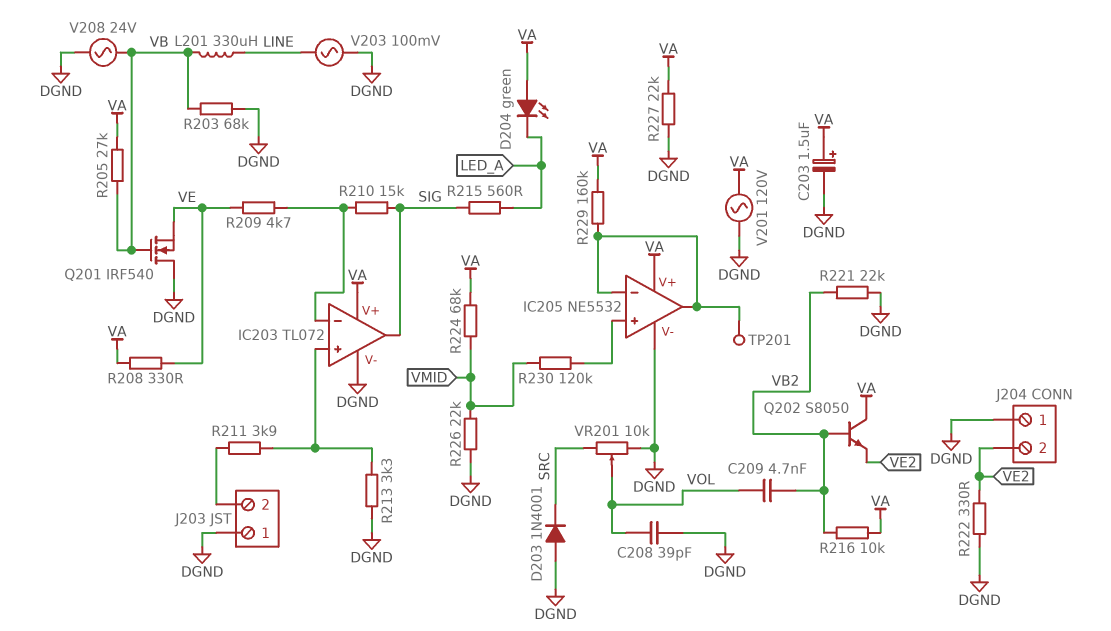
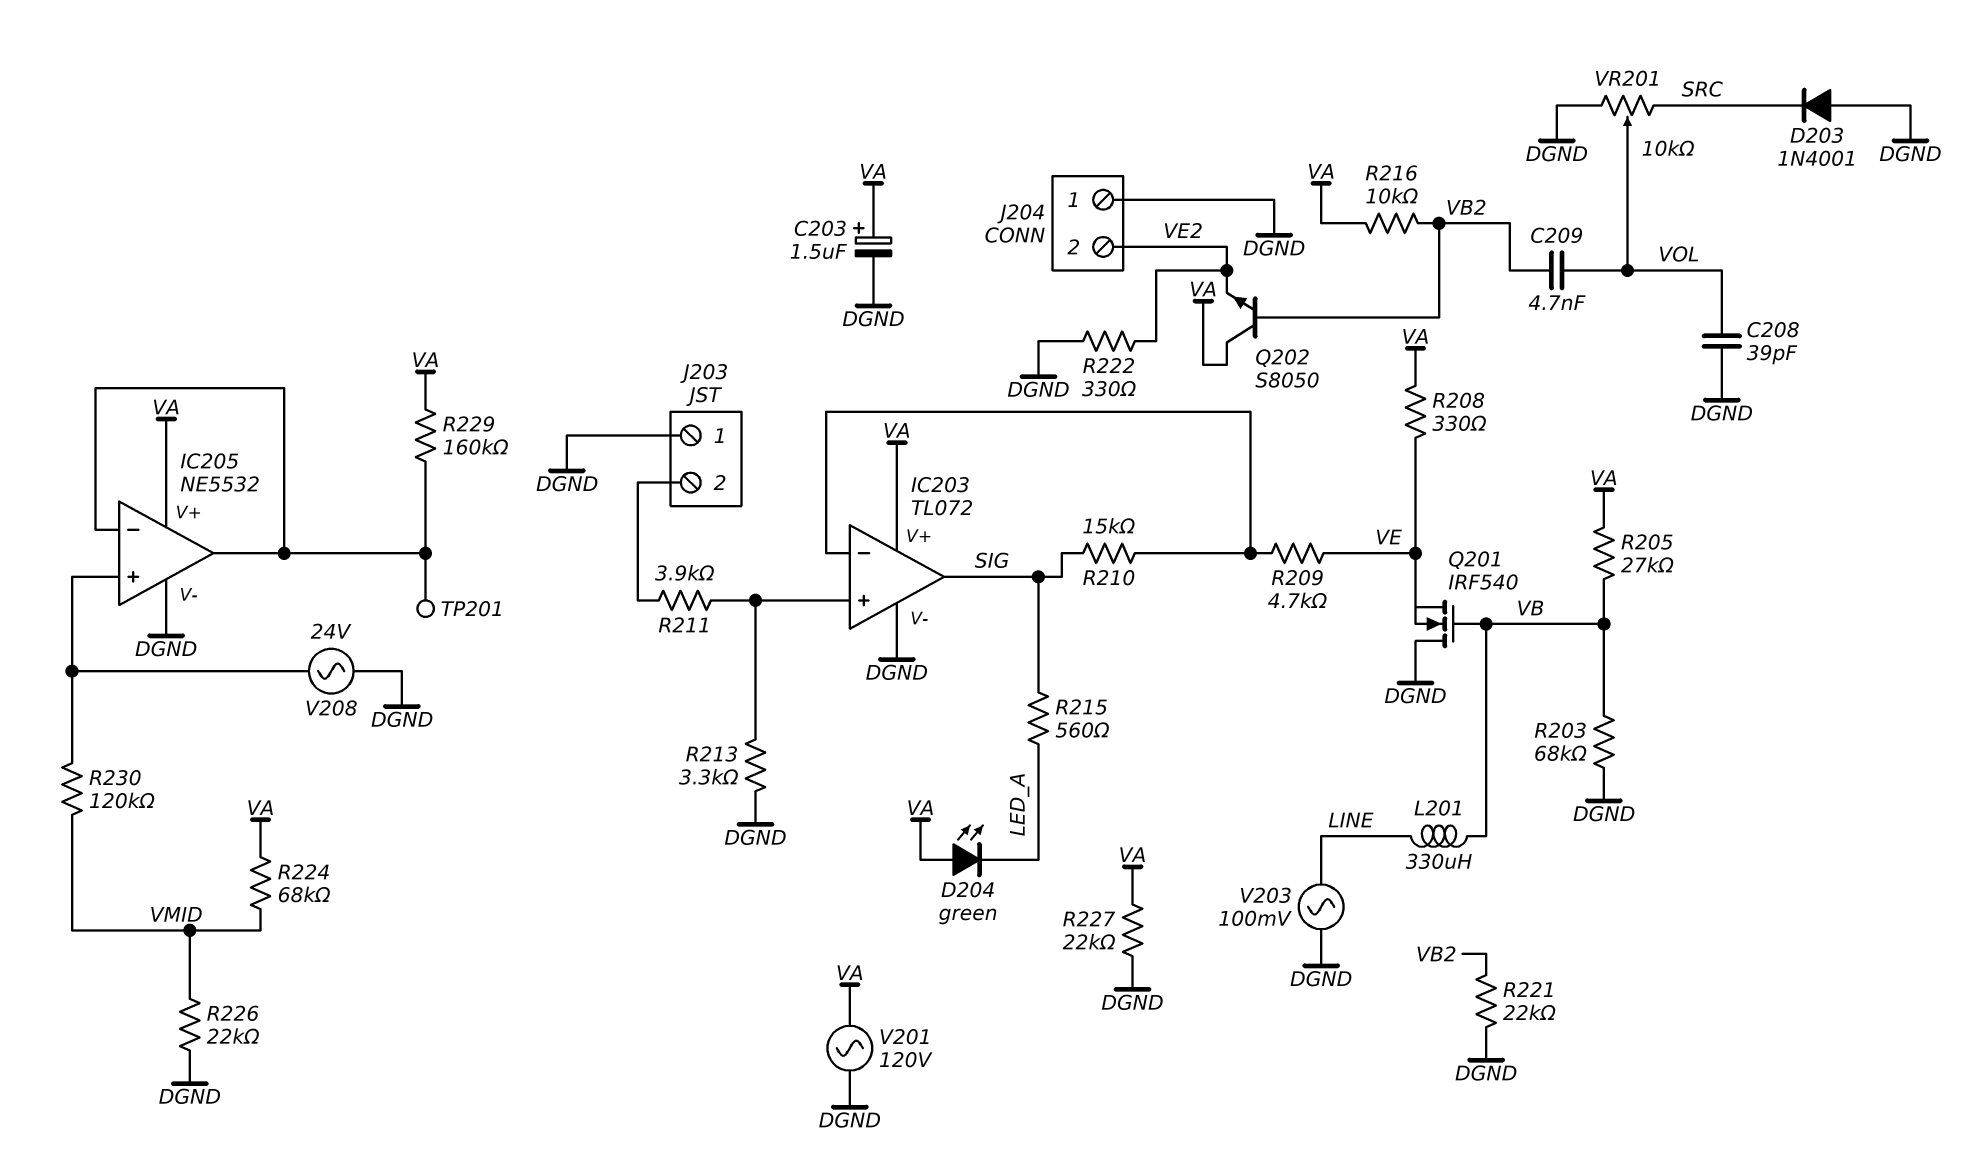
V208: AC 24V (DGND, VB) -> AC 24V (DGND, IC205/in+)

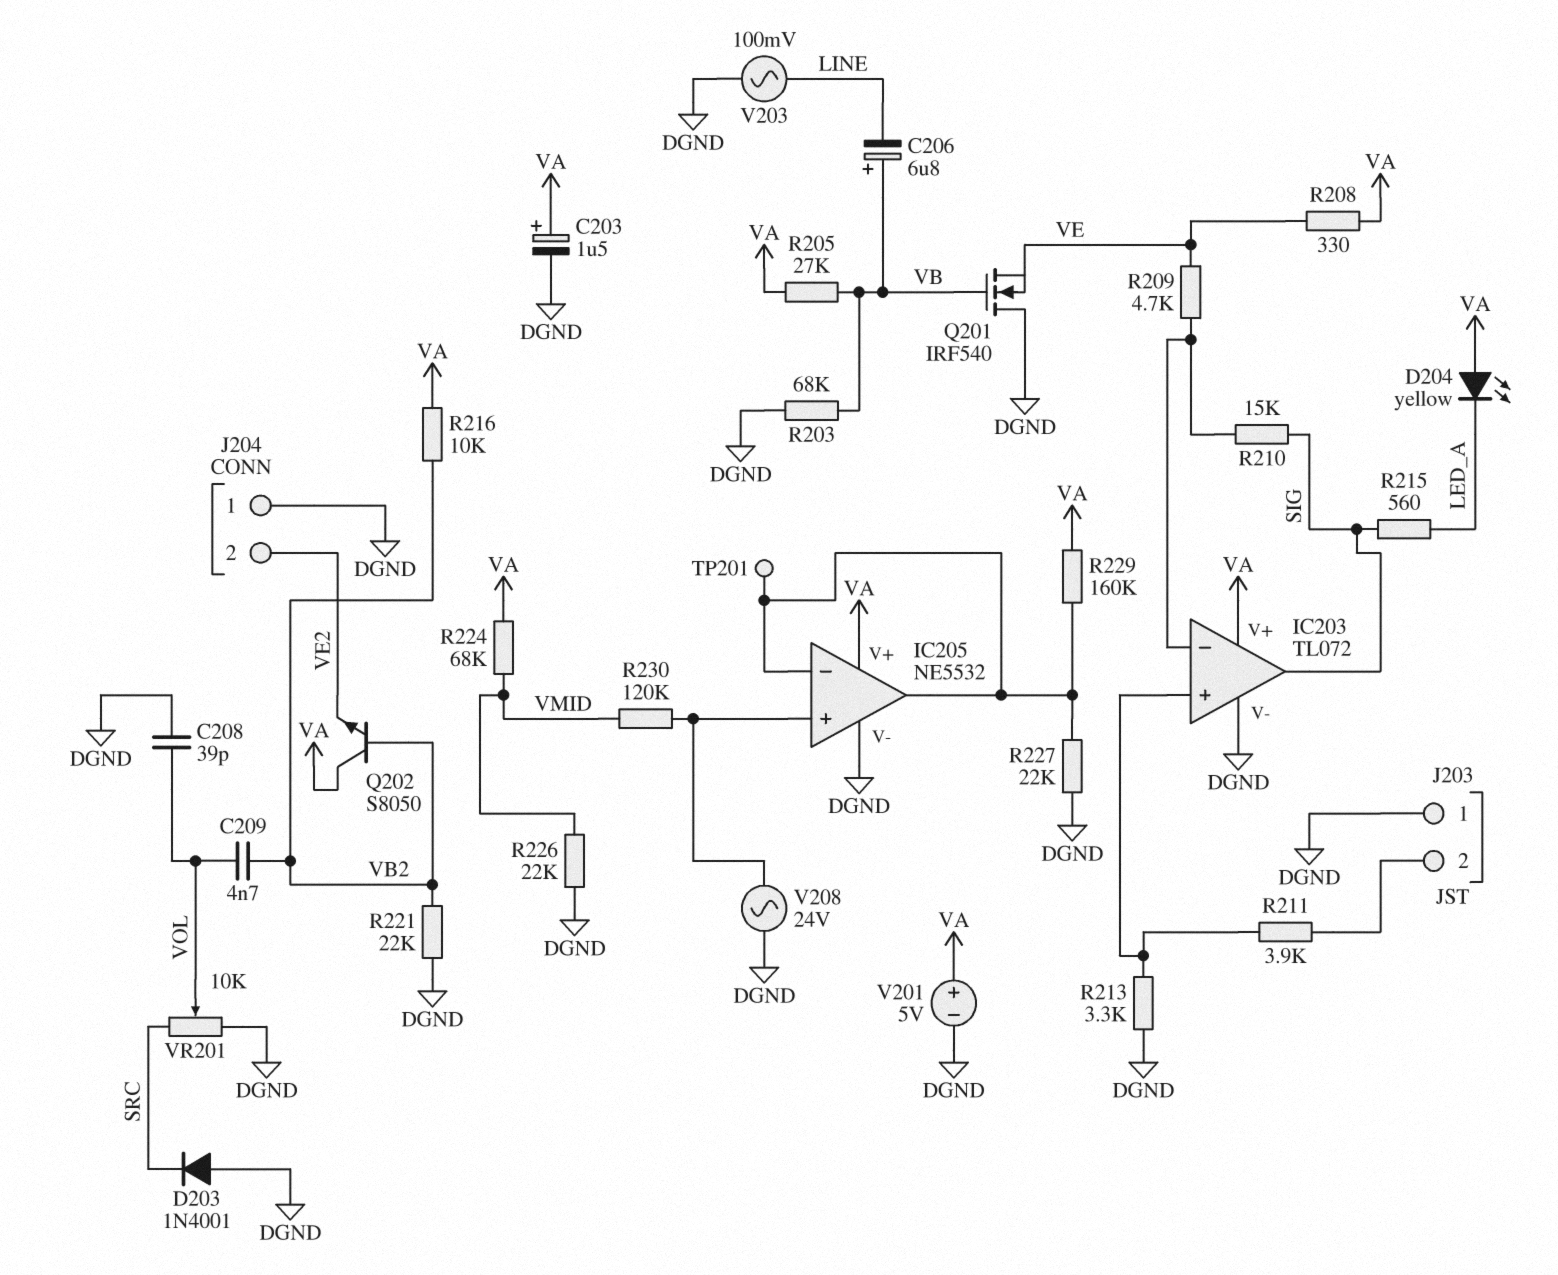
C206: none -> 6.8uF (plus VB, minus LINE)
D204: LED green (A VA, K LED_A) -> LED yellow (A VA, K LED_A)
L201: 330uH (LINE, VB) -> none
R222: 330 (DGND, VE2) -> none
R227: 22k (DGND, VA) -> 22k (DGND, IC205/in-)
V201: AC 120V (DGND, VA) -> 5V (plus VA, minus DGND)

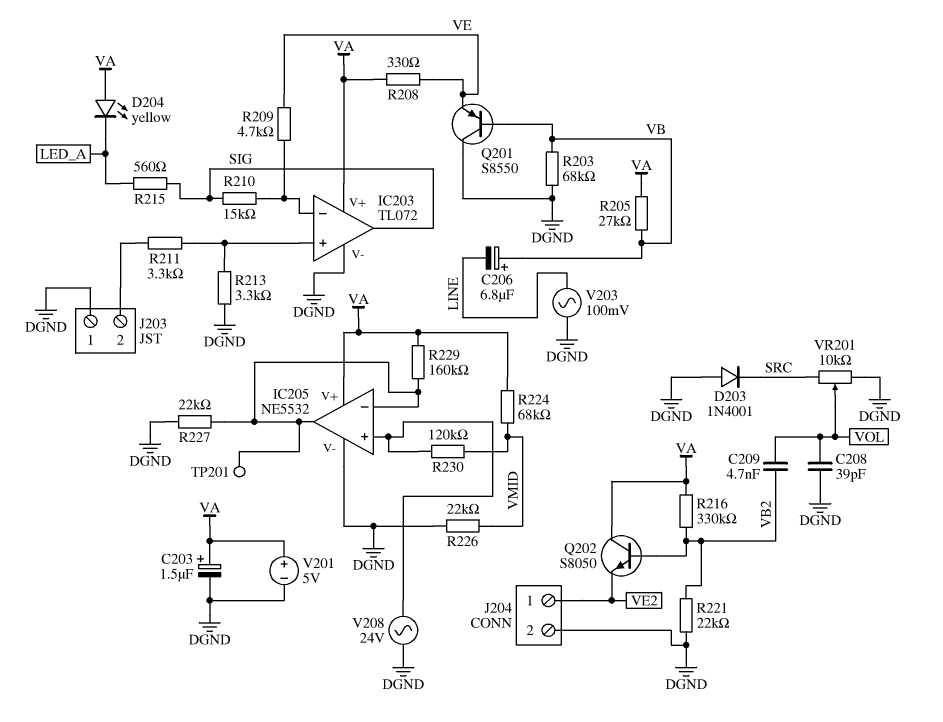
J204 pin 1: DGND -> VE2
J204 pin 2: VE2 -> DGND
Q201: NMOS IRF540 (G VB, D DGND, S VE) -> PNP S8550 (B VB, C DGND, E VE)
R211: 3.9k (IC203/in+, J203/2) -> 3.3k (IC203/in+, J203/2)
R216: 10k (VA, VB2) -> 330k (VA, VB2)

